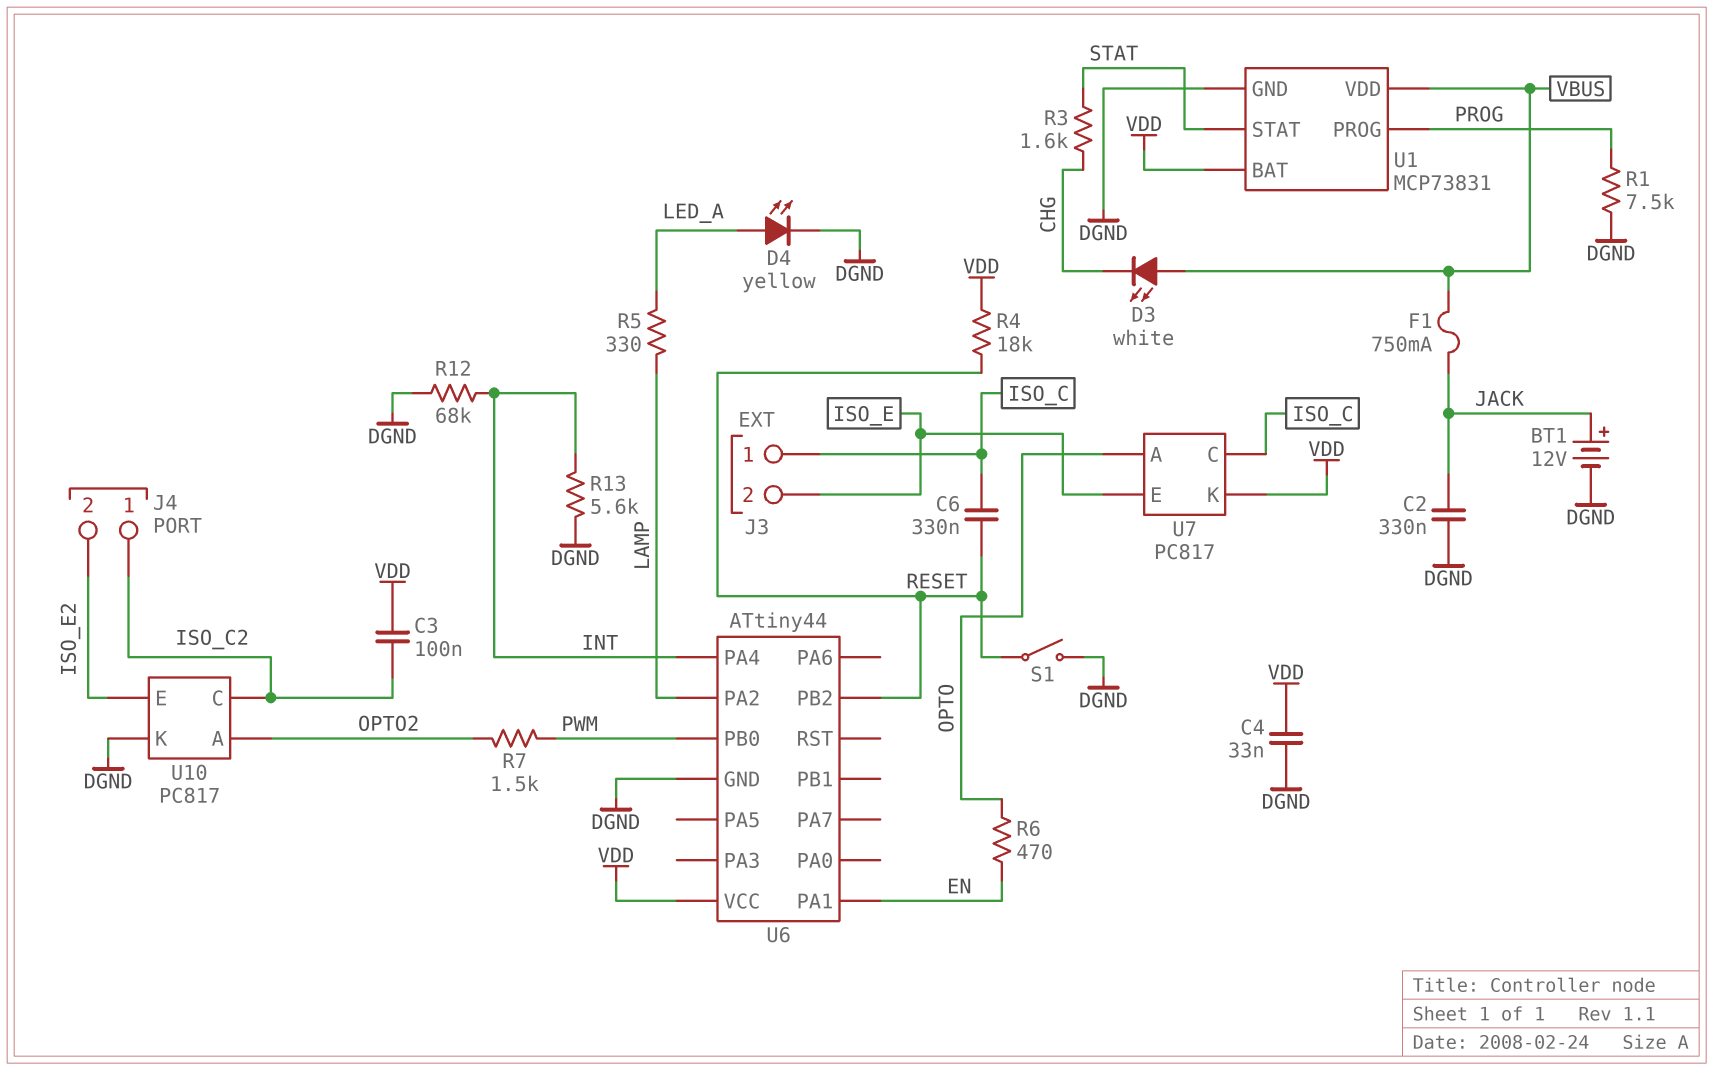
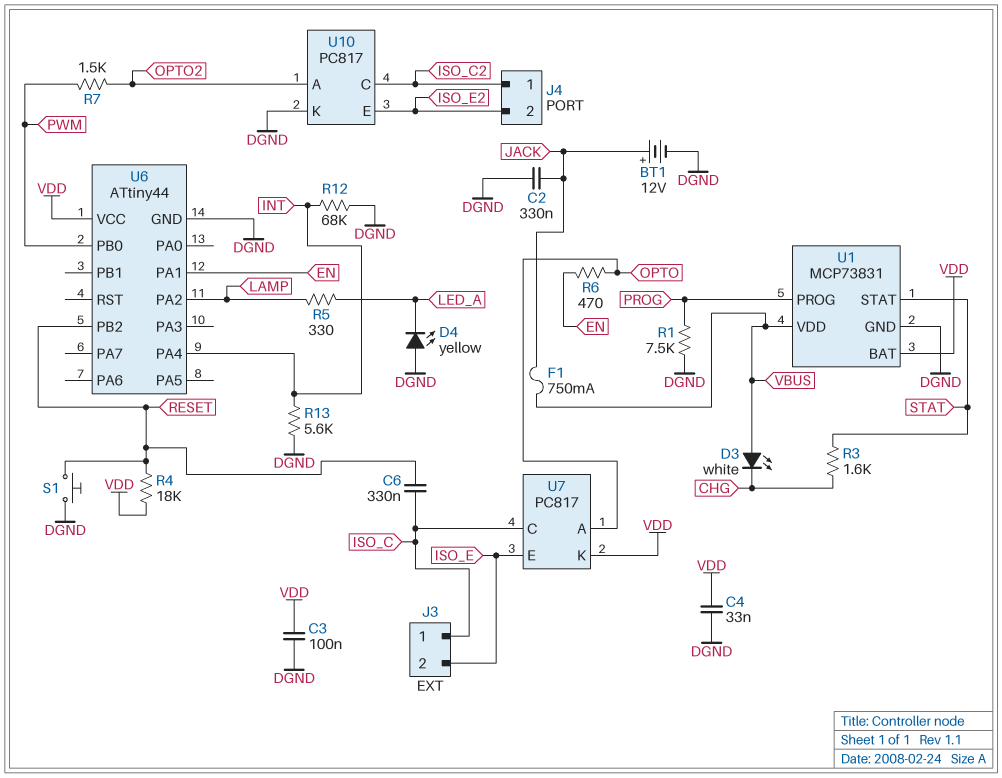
C3: 100nF (ISO_C2, VDD) -> 100nF (DGND, VDD)
D4: LED yellow (A LED_A, K DGND) -> LED yellow (A DGND, K LED_A)
S1: switch (DGND, RESET) -> button (DGND, RESET)

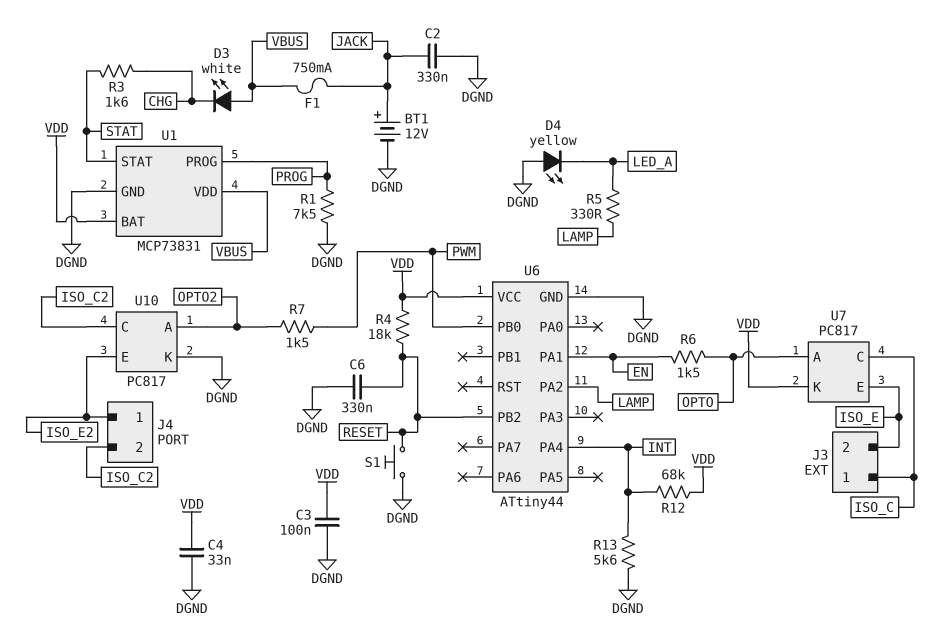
C6: 330nF (ISO_C, RESET) -> 330nF (DGND, RESET)
J4 pin 1: ISO_C2 -> ISO_E2
J4 pin 2: ISO_E2 -> ISO_C2
R6: 470 (EN, OPTO) -> 1.5k (EN, OPTO)
R12: 68k (DGND, INT) -> 68k (INT, VDD)

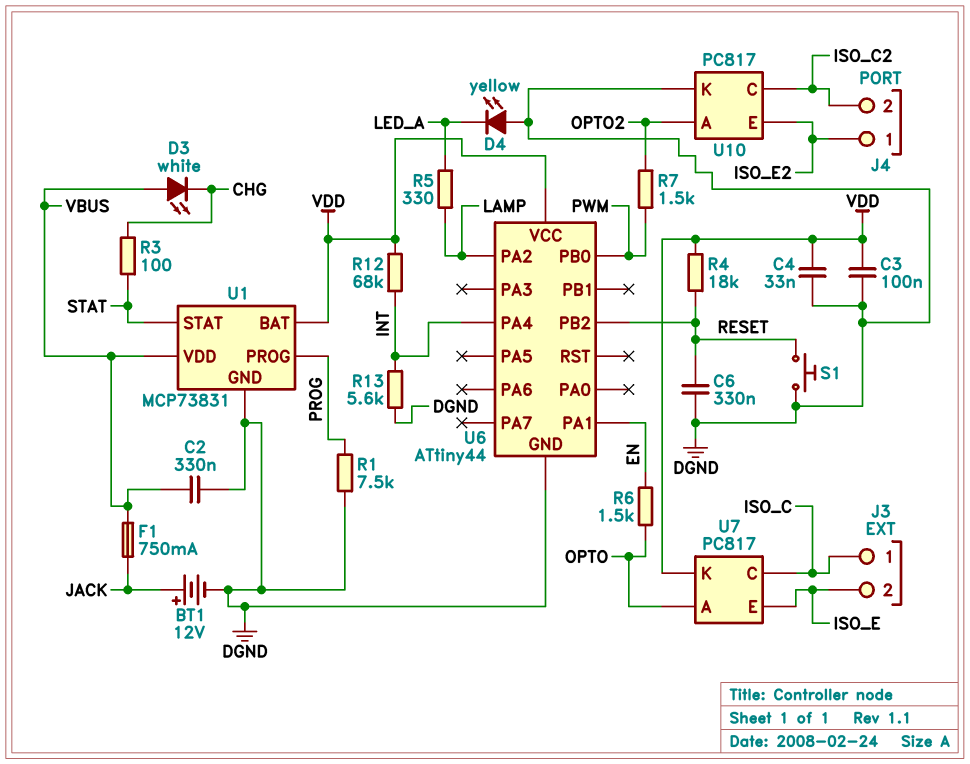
C2: 330nF (DGND, JACK) -> 330nF (DGND, VBUS)
R3: 1.6k (CHG, STAT) -> 100 (CHG, STAT)

